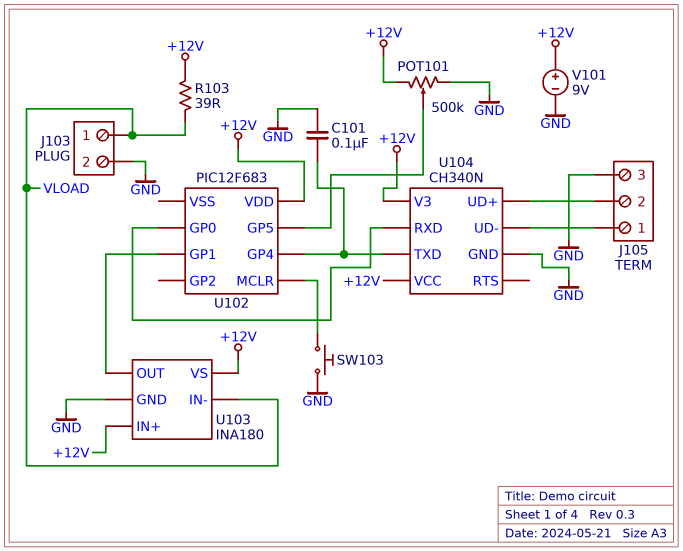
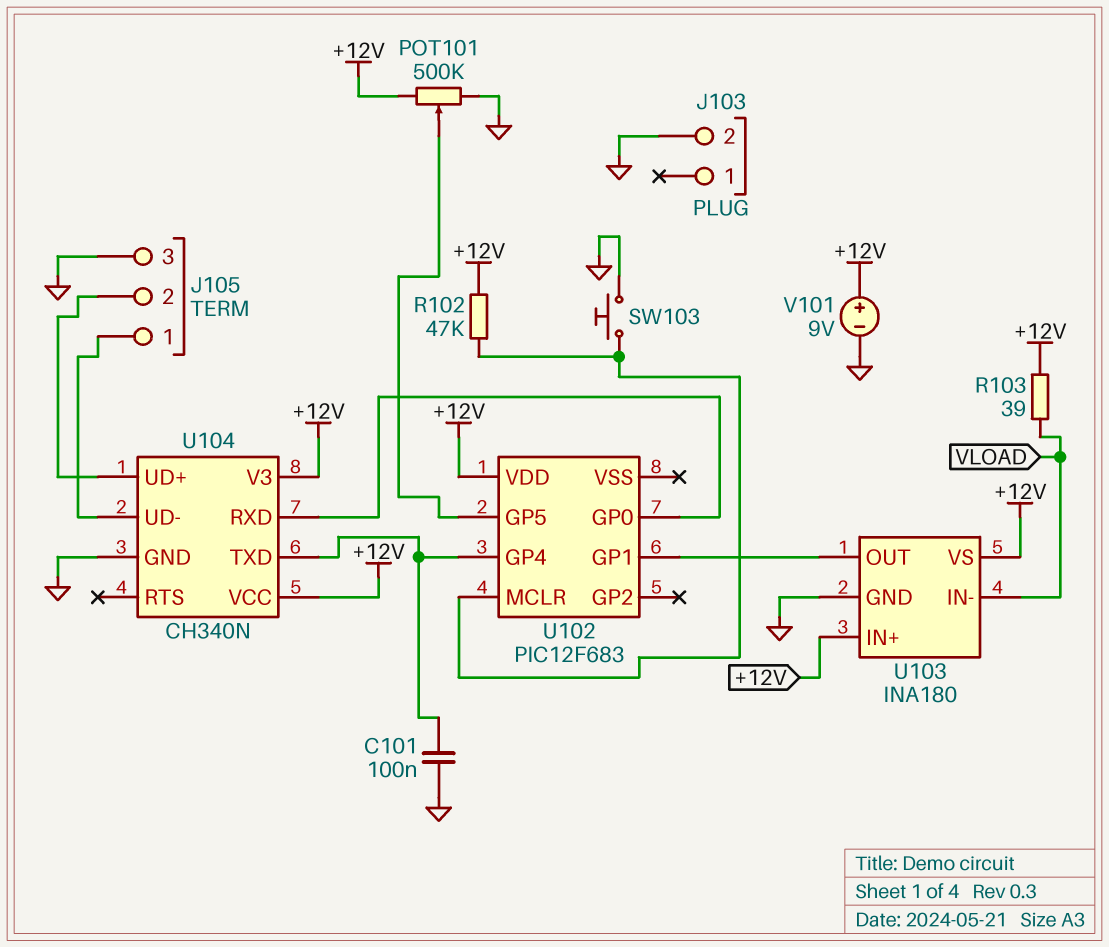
J103 pin 1: VLOAD -> none
R102: none -> 47k (+12V, U102/MCLR)

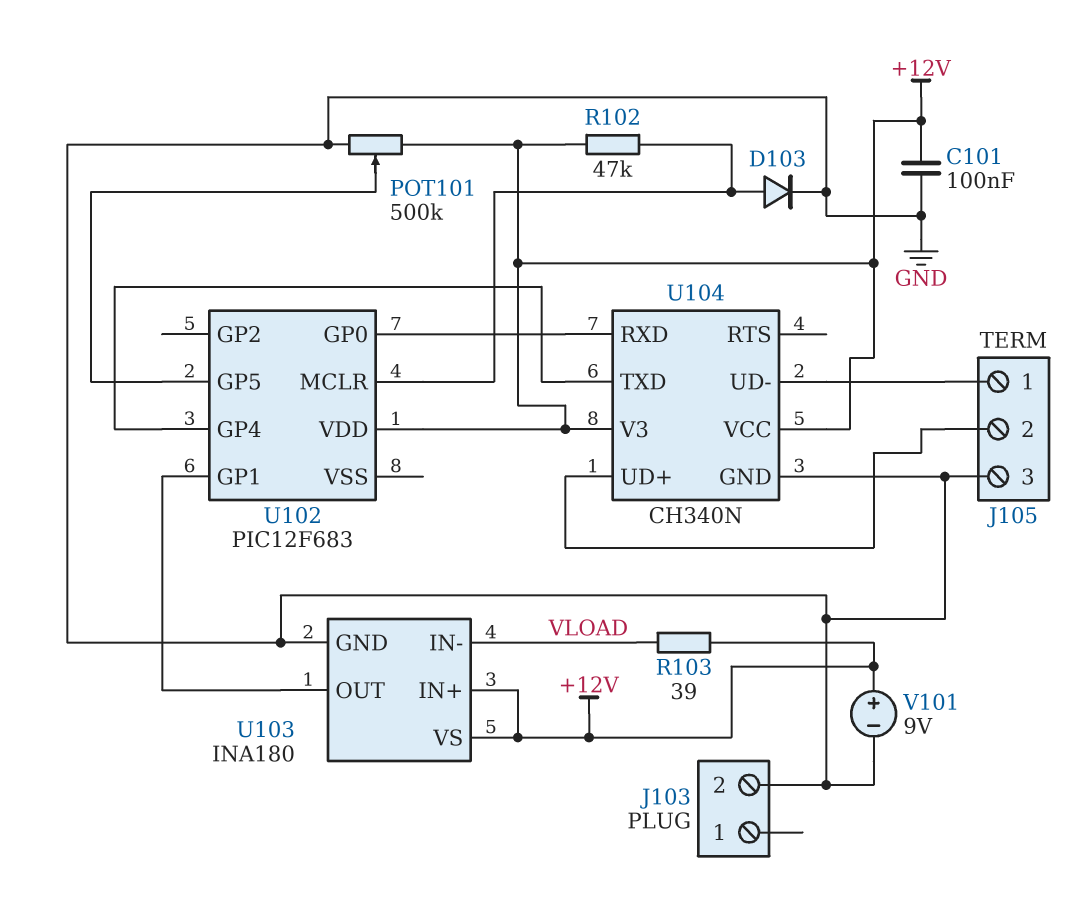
C101: 100nF (GND, U102/GP4) -> 100nF (+12V, GND)
D103: none -> diode (A U102/MCLR, K GND)
SW103: button (GND, U102/MCLR) -> none

